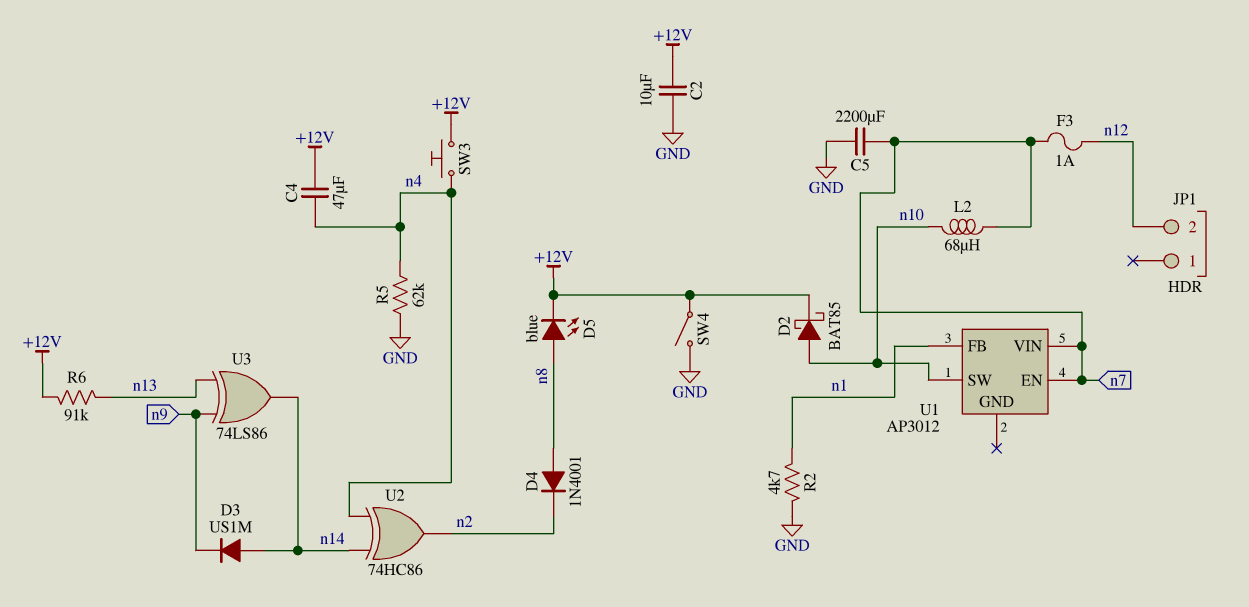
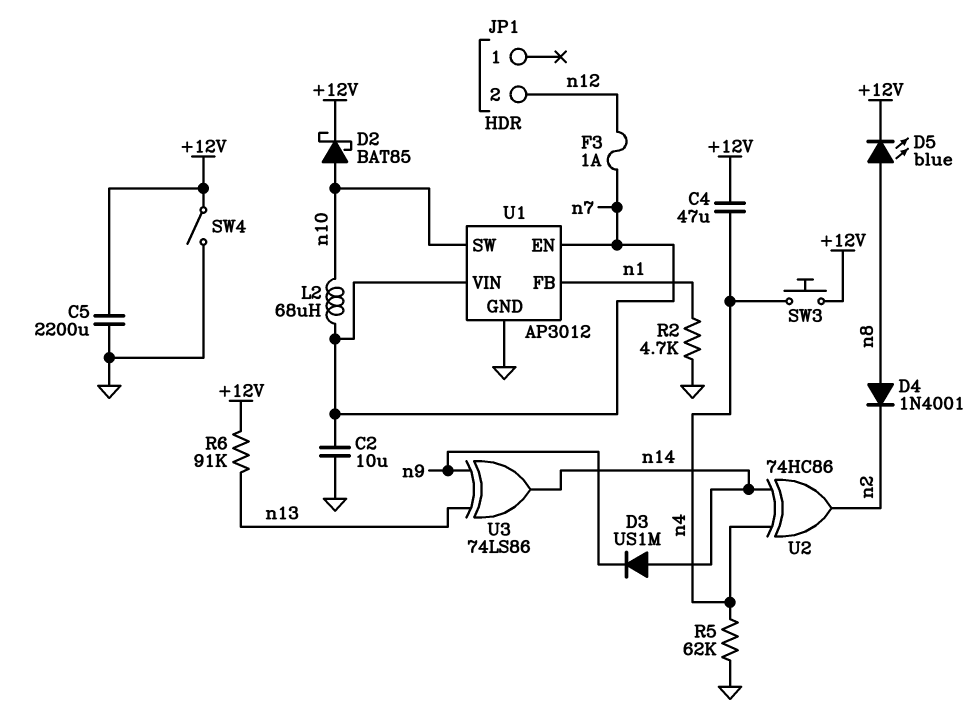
C2: 10uF (+12V, GND) -> 10uF (GND, n7)
C5: 2200uF (GND, n7) -> 2200uF (+12V, GND)
U1 pin GND: none -> GND

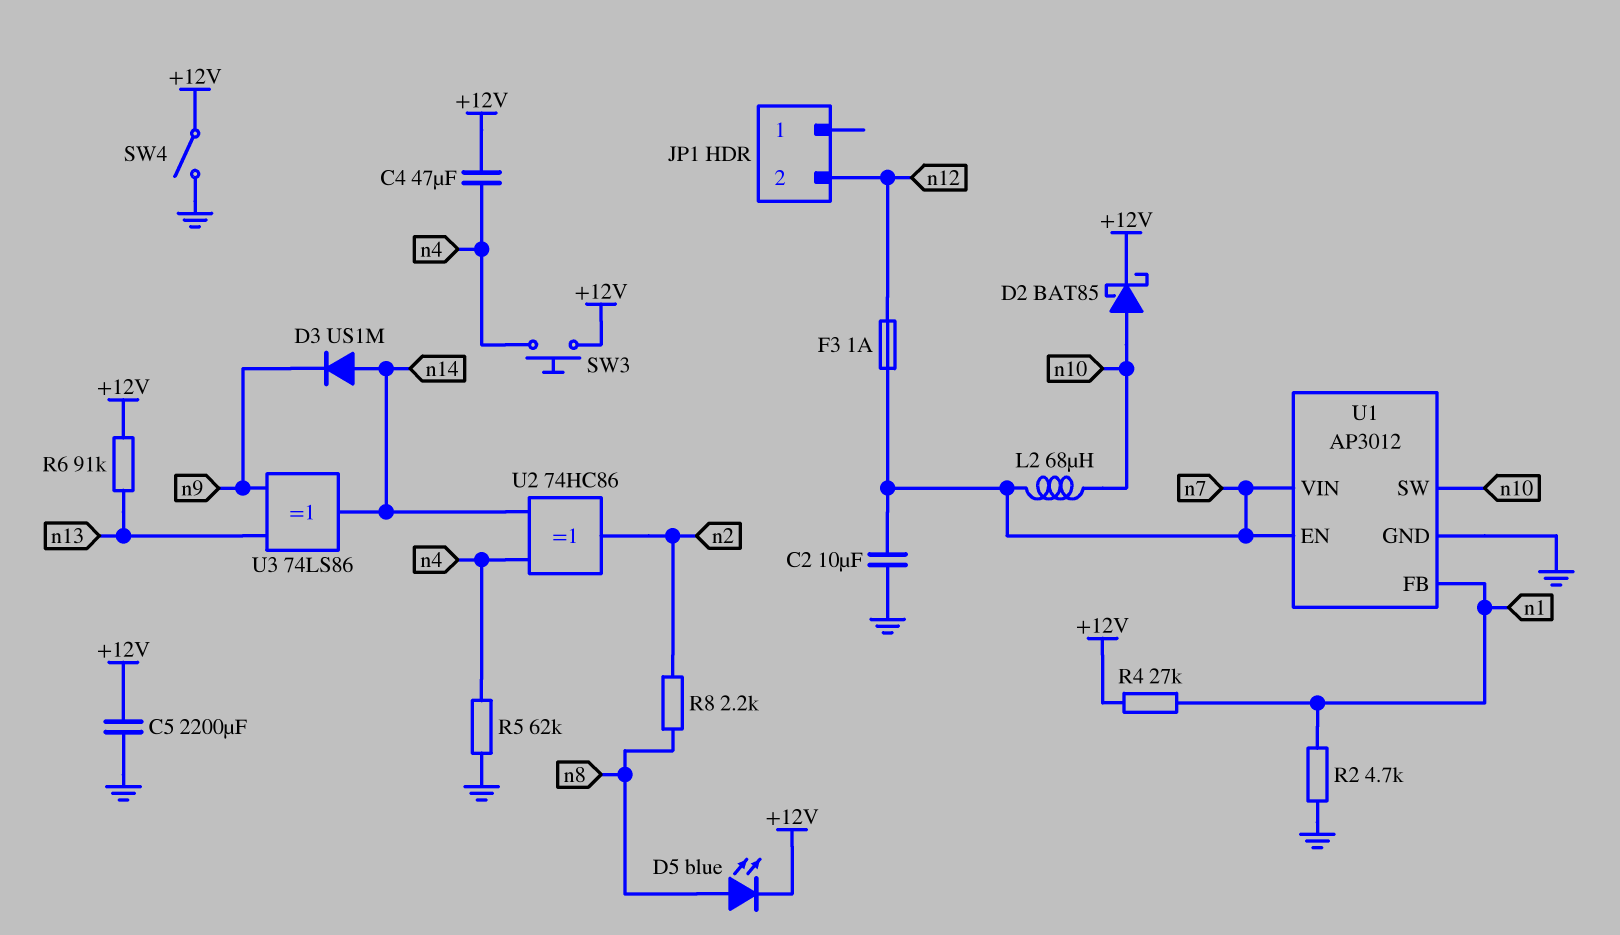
D4: diode 1N4001 (A n8, K n2) -> none
R4: none -> 27k (+12V, n1)
R8: none -> 2.2k (n2, n8)

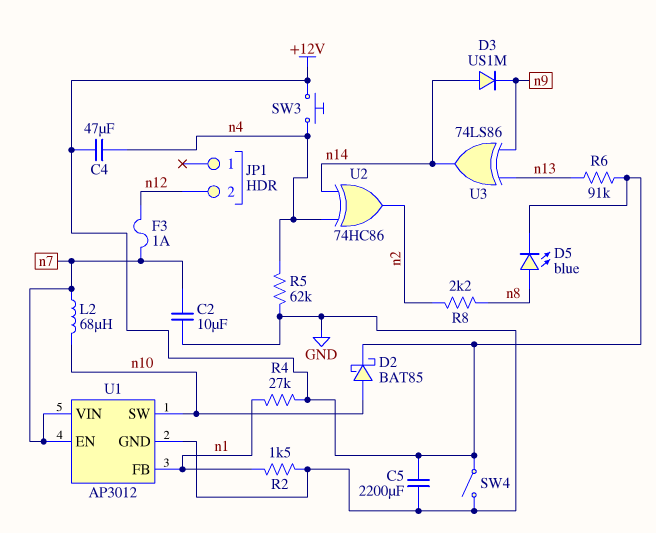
R2: 4.7k (GND, n1) -> 1.5k (GND, n1)

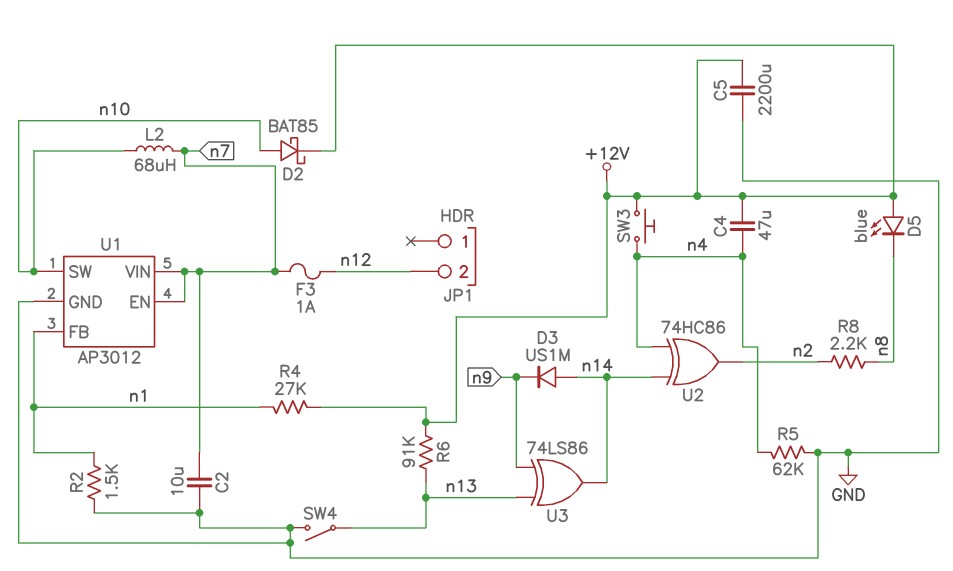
D5: LED blue (A n8, K +12V) -> LED blue (A +12V, K n8)
SW4: switch (+12V, GND) -> switch (GND, n13)

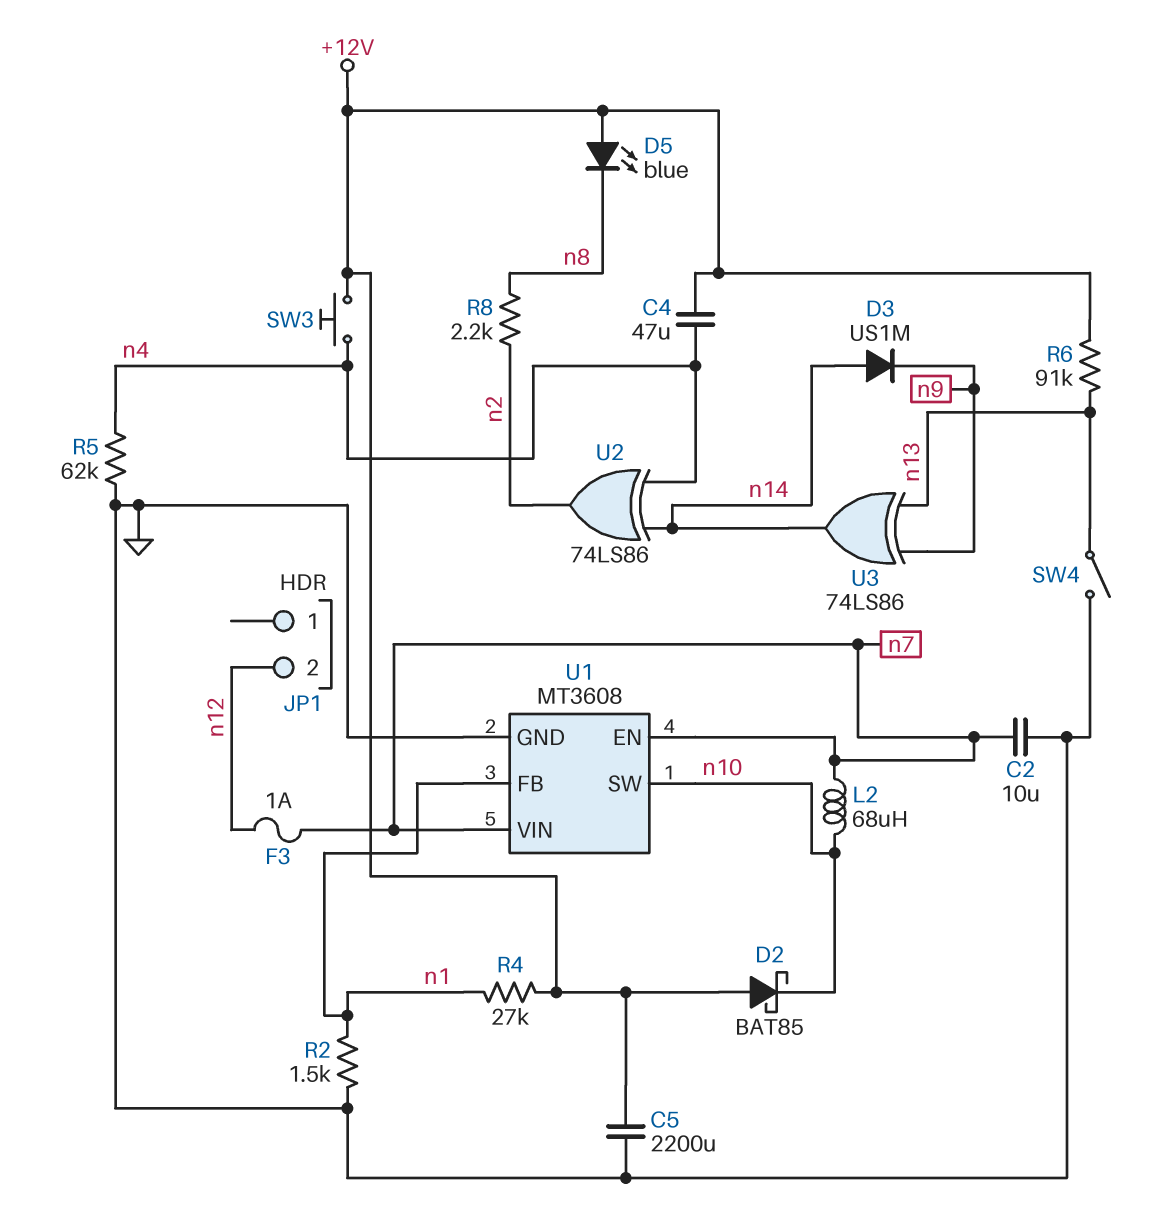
D2: schottky BAT85 (A n10, K +12V) -> schottky BAT85 (A +12V, K n10)
U1: AP3012 -> MT3608
U2: XOR 74HC86 (in n4, in n14, out n2) -> XOR 74LS86 (in n4, in n14, out n2)

